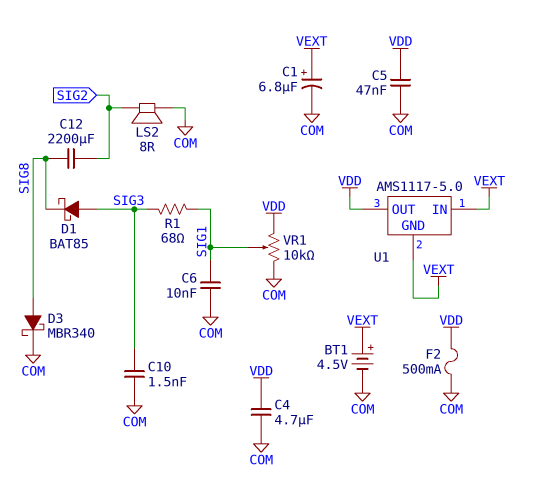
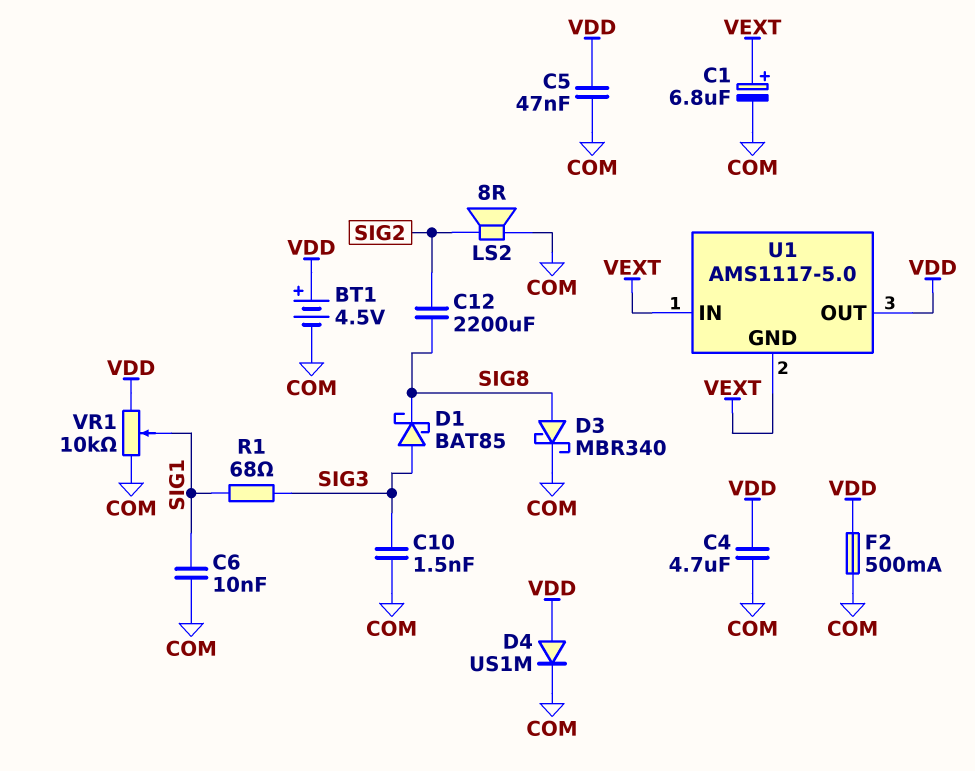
BT1: 4.5V (plus VEXT, minus COM) -> 4.5V (plus VDD, minus COM)
D4: none -> diode US1M (A VDD, K COM)

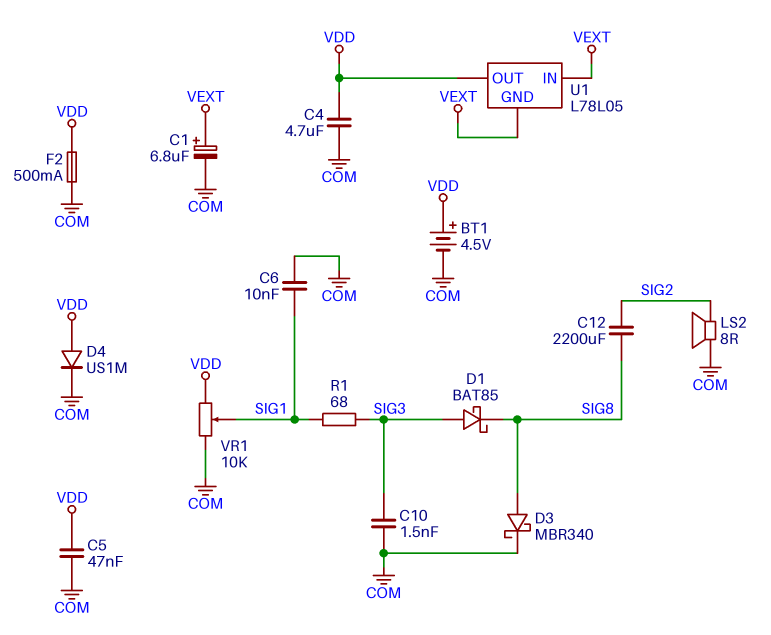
U1: AMS1117-5.0 -> L78L05

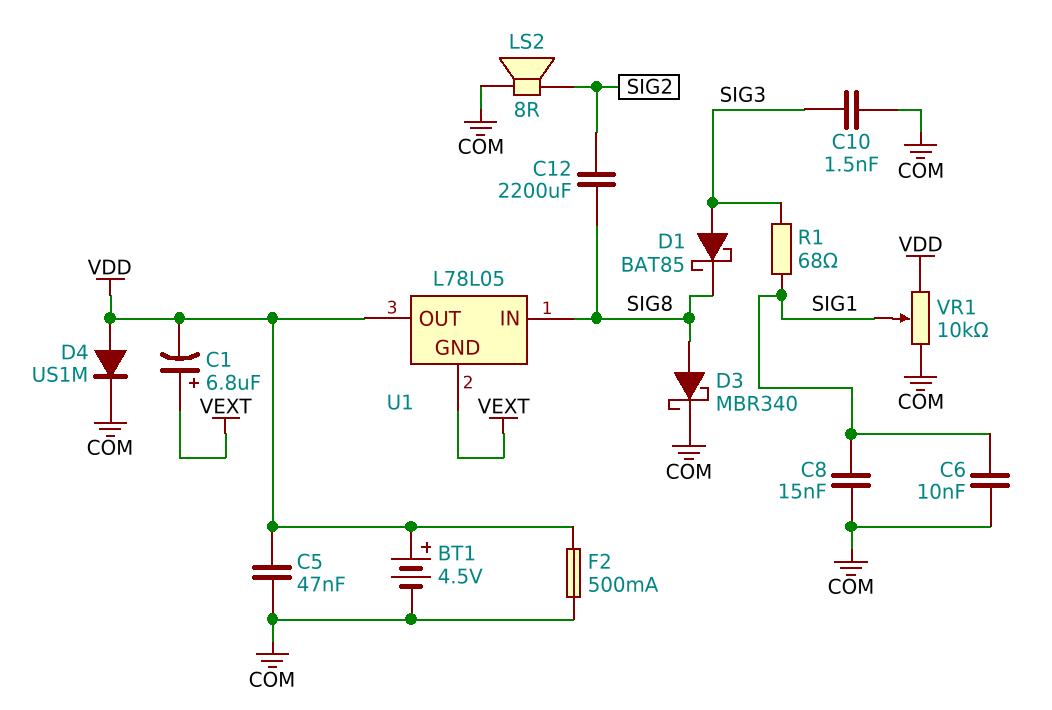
C1: 6.8uF (plus VEXT, minus COM) -> 6.8uF (plus VEXT, minus VDD)
C4: 4.7uF (COM, VDD) -> none
C8: none -> 15nF (COM, SIG1)
U1 pin IN: VEXT -> SIG8

